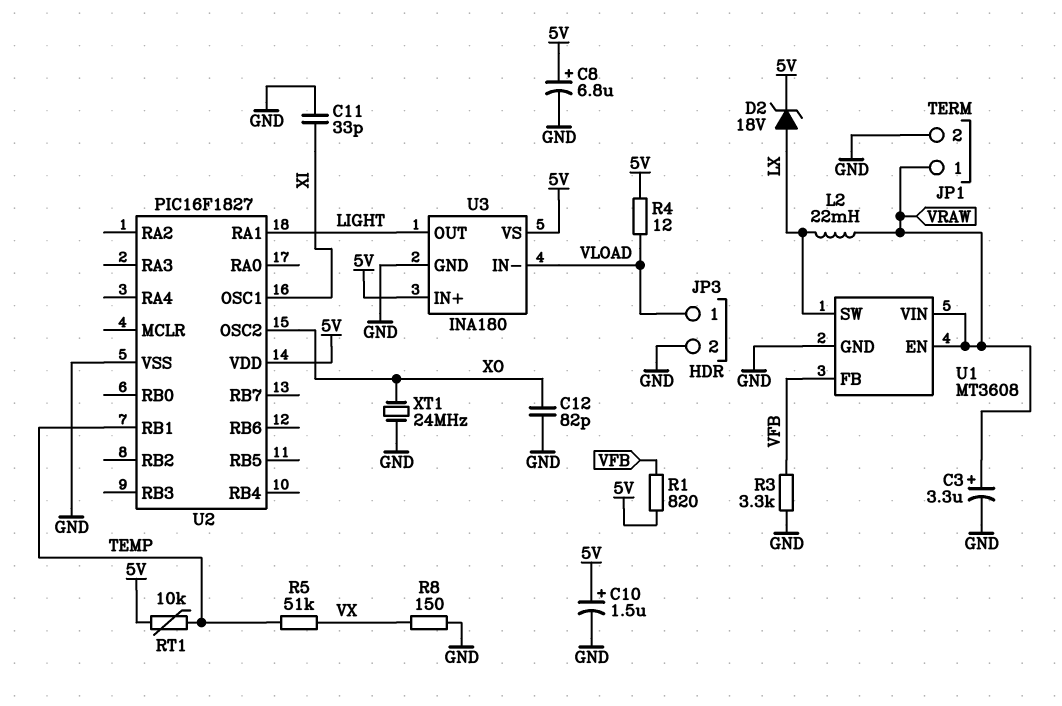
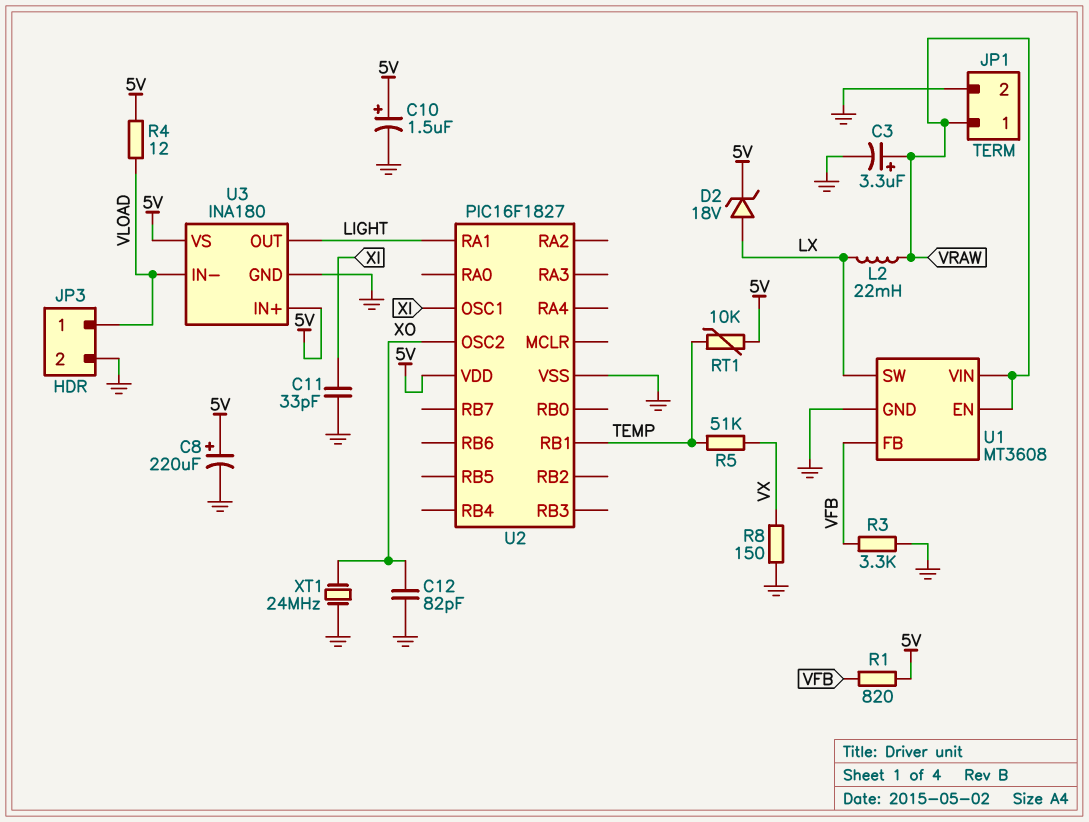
C8: 6.8uF (plus 5V, minus GND) -> 220uF (plus 5V, minus GND)

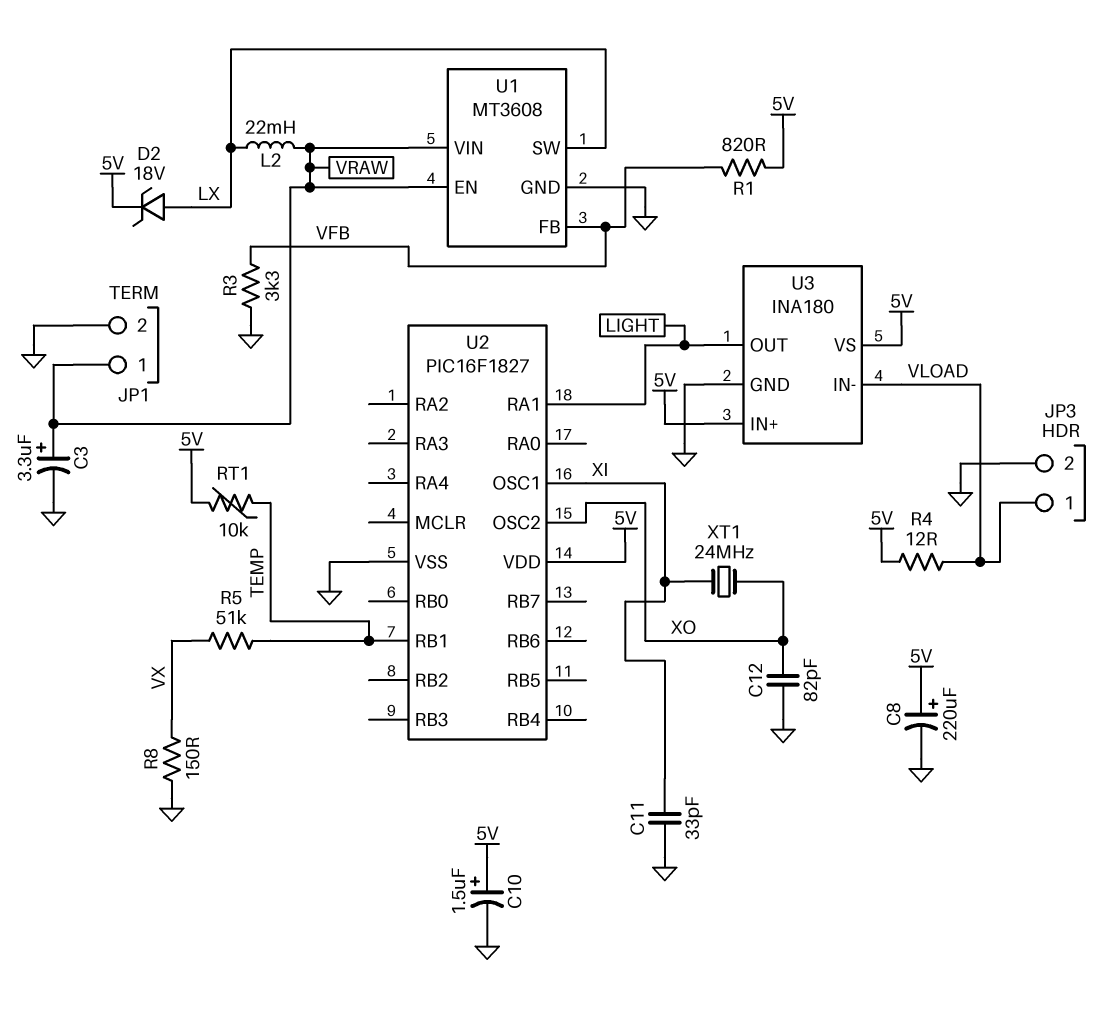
XT1: 24MHz (GND, XO) -> 24MHz (XI, XO)

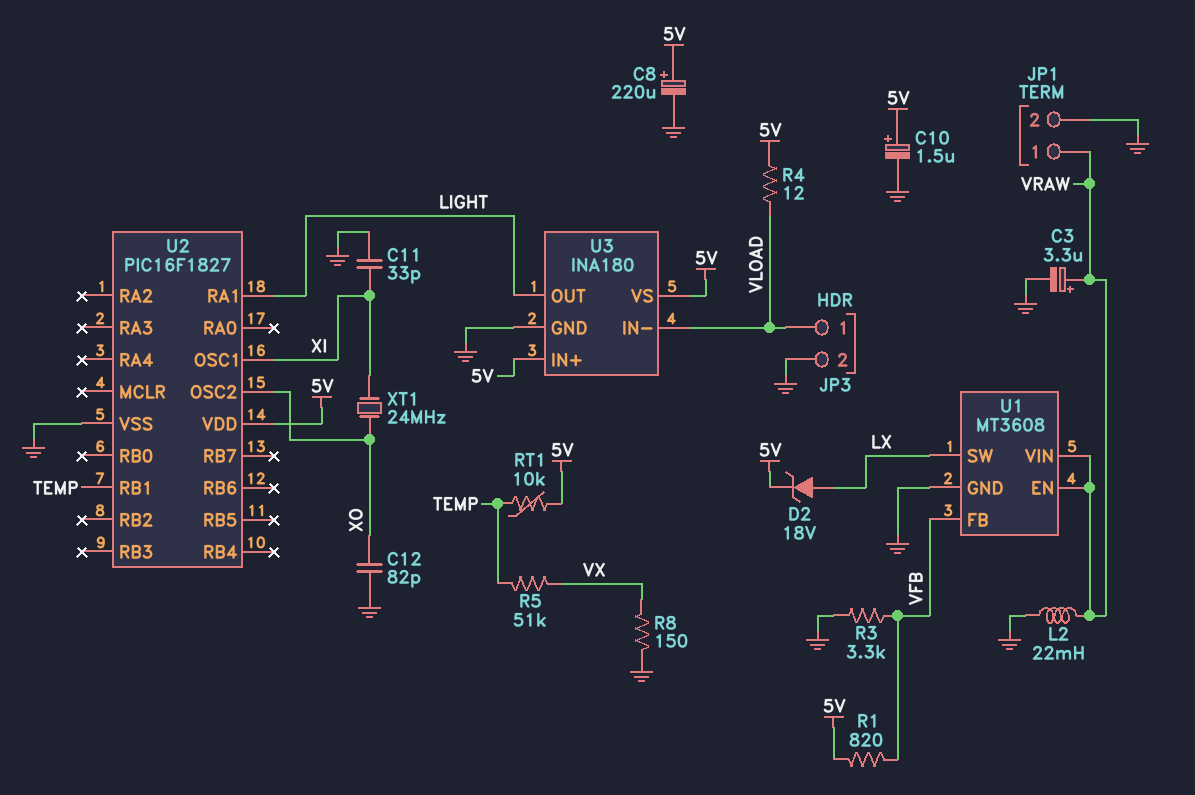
L2: 22mH (LX, VRAW) -> 22mH (GND, VRAW)

